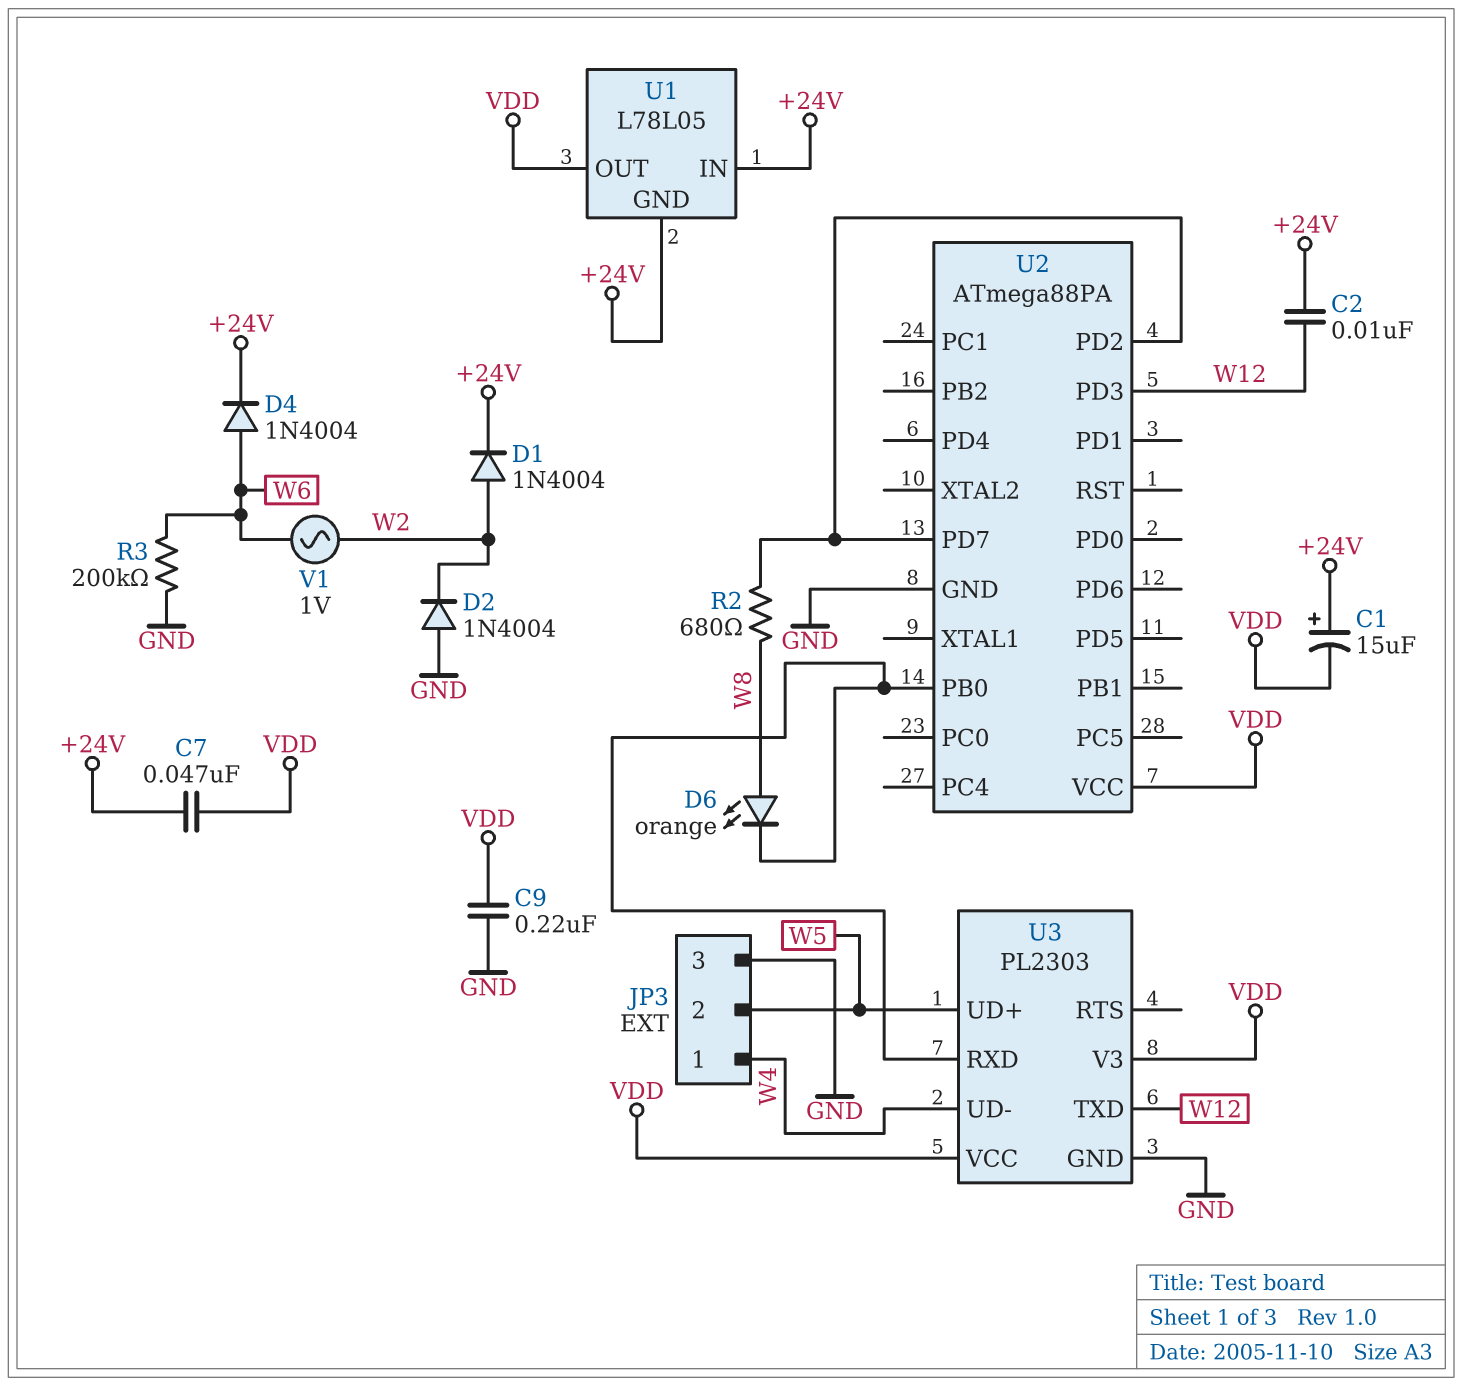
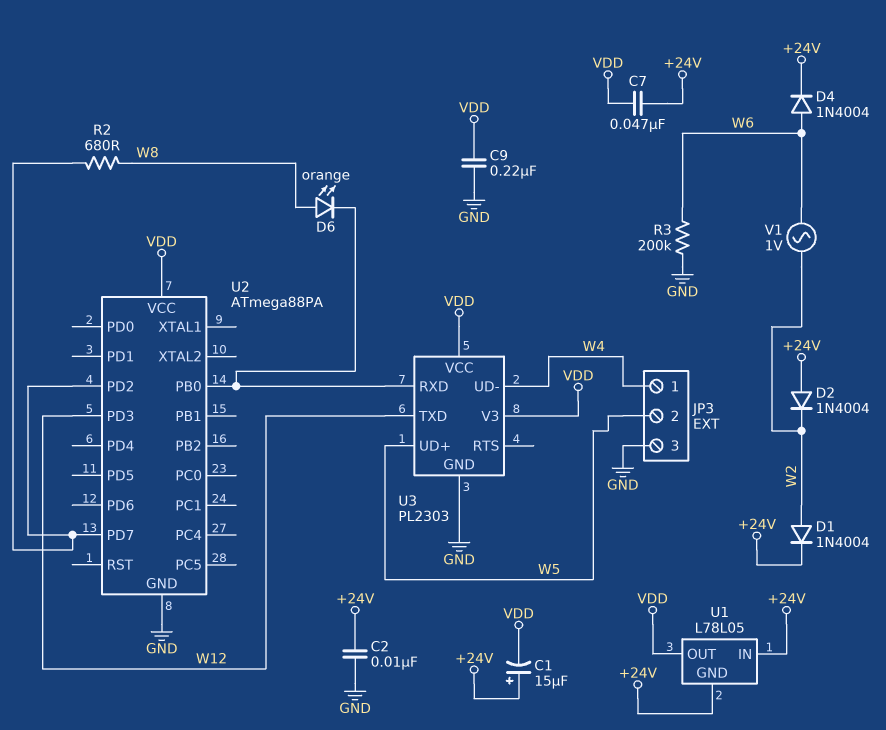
C2: 10nF (+24V, W12) -> 10nF (+24V, GND)
D2: diode 1N4004 (A GND, K W2) -> diode 1N4004 (A +24V, K W2)

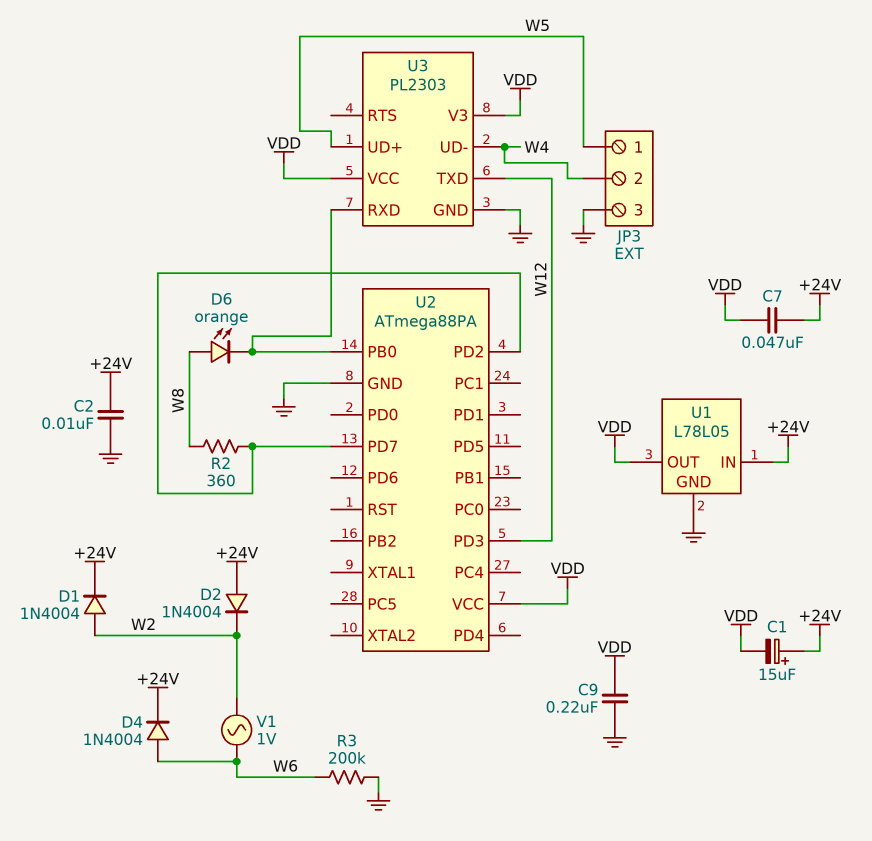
JP3 pin 1: W4 -> W5
JP3 pin 2: W5 -> W4
R2: 680 (U2/PD2, W8) -> 360 (U2/PD2, W8)
U1 pin GND: +24V -> GND

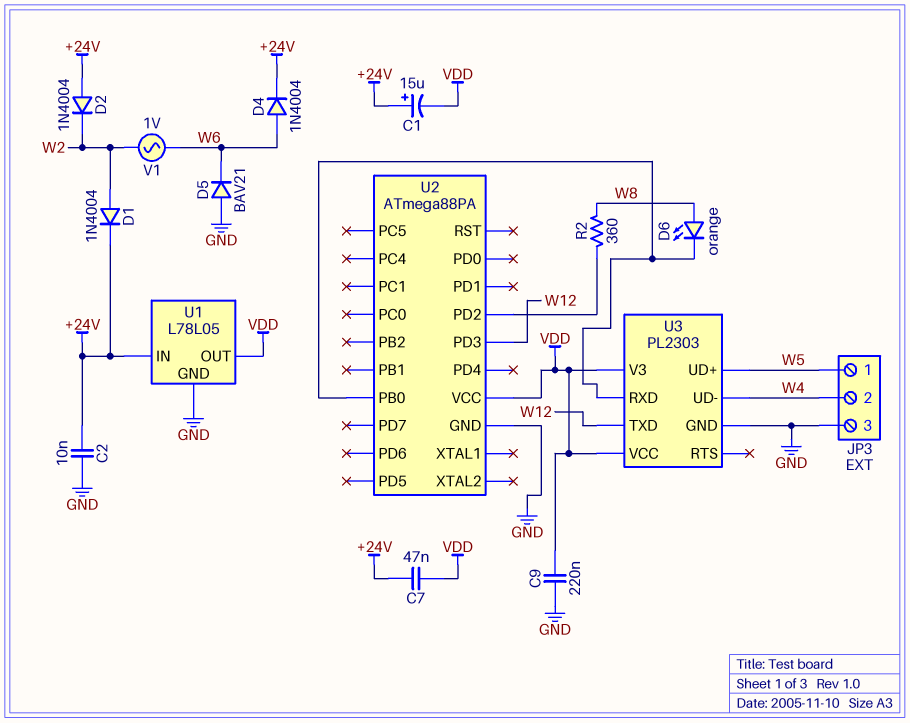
D5: none -> diode BAV21 (A GND, K W6)
R3: 200k (GND, W6) -> none
U2 pin PD7: U2/PD2 -> none

